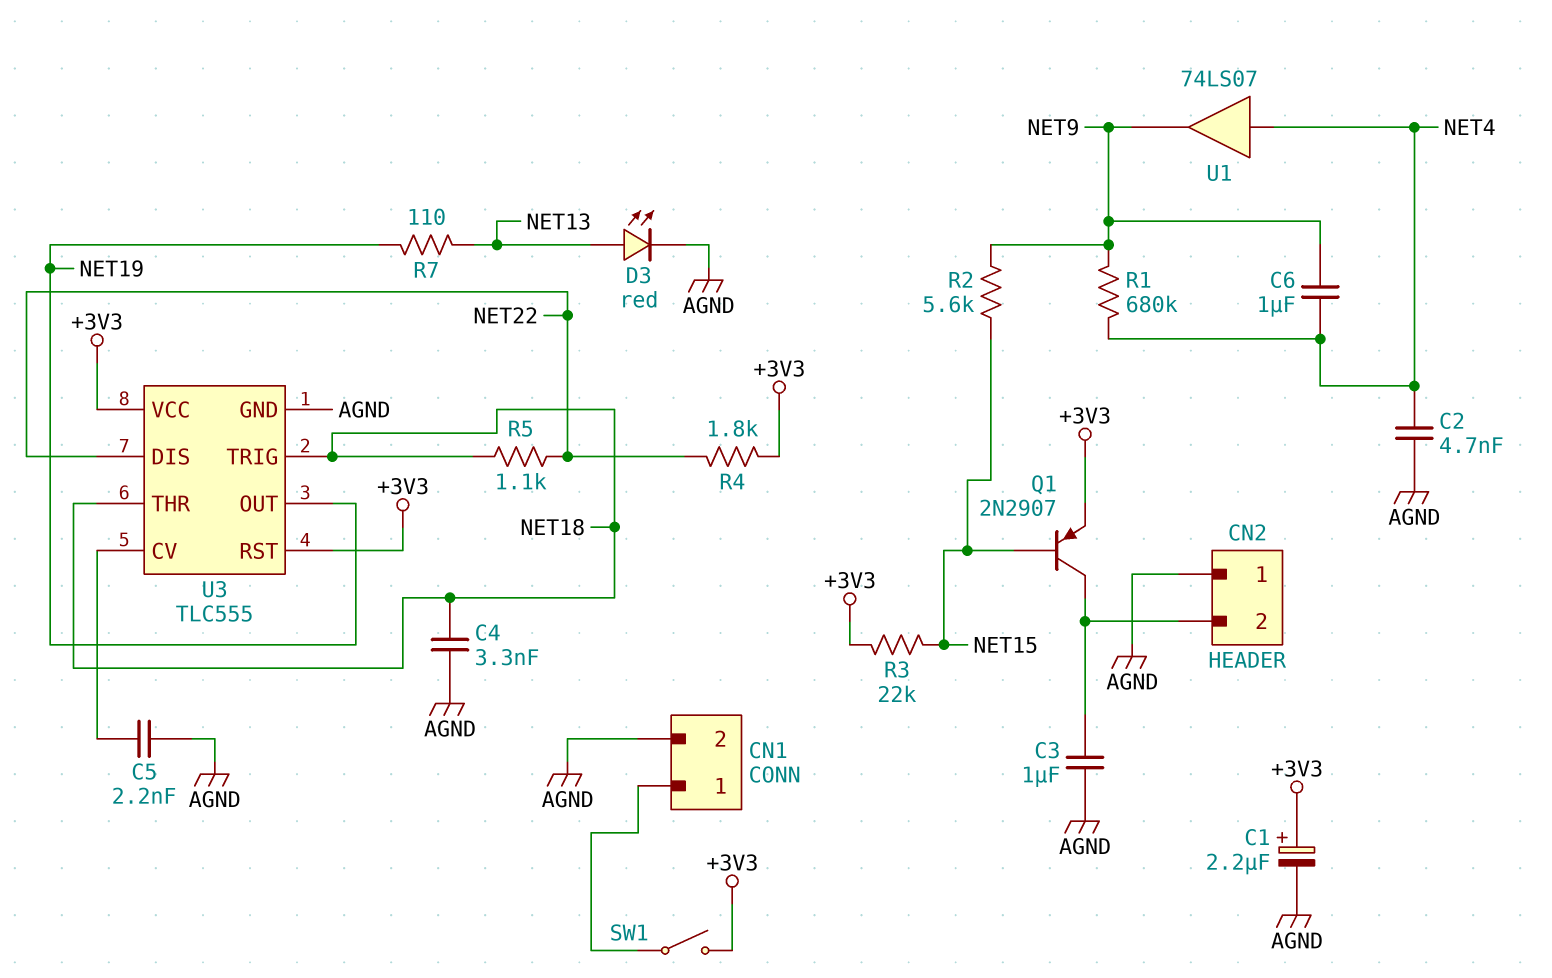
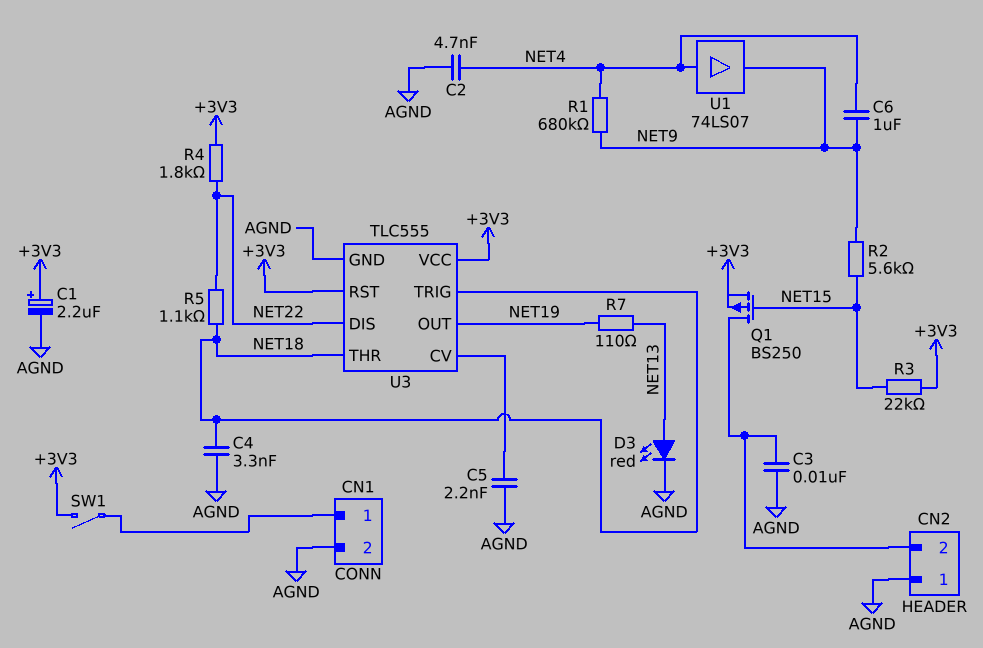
C3: 1uF (AGND, CN2/2) -> 10nF (AGND, CN2/2)
Q1: PNP 2N2907 (B NET15, C CN2/2, E +3V3) -> PMOS BS250 (G NET15, D CN2/2, S +3V3)

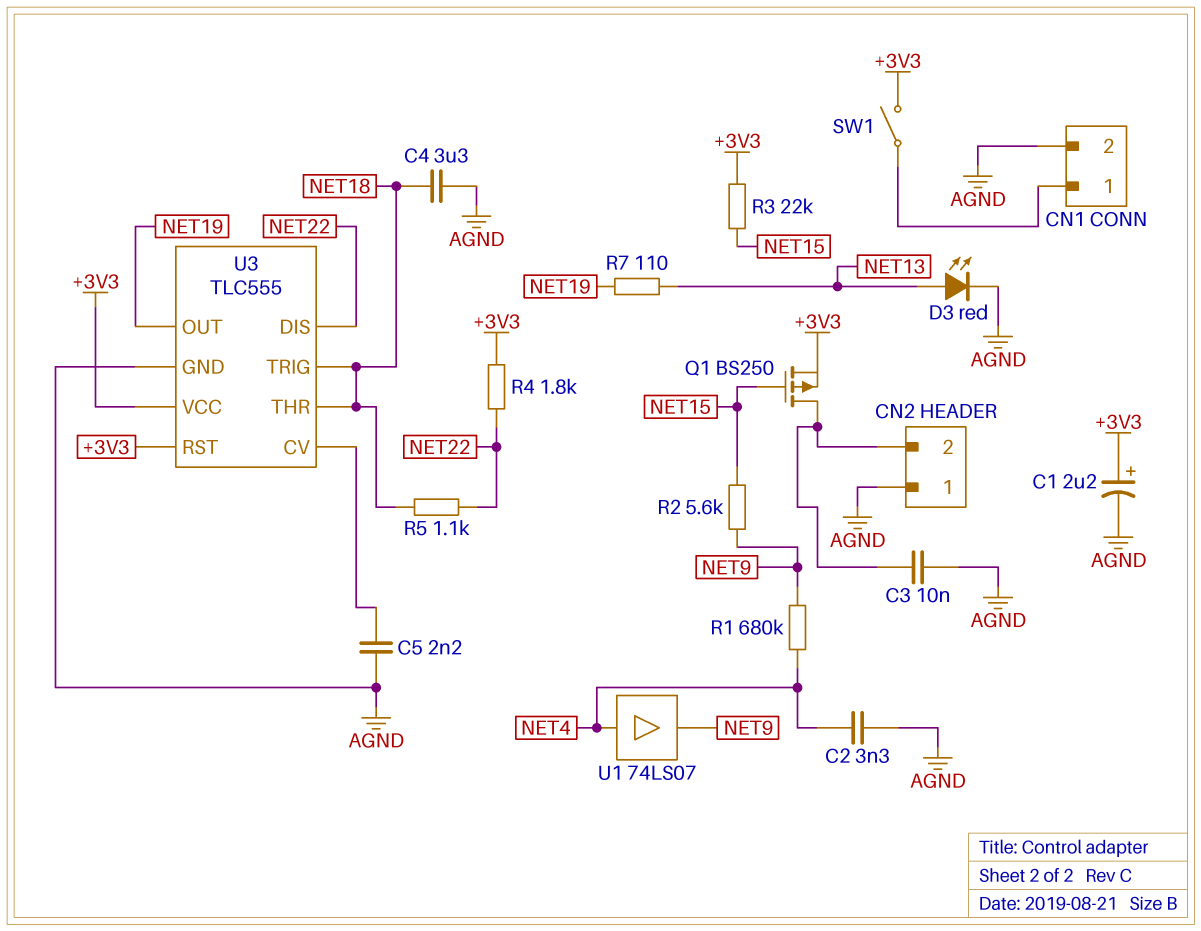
C2: 4.7nF (AGND, NET4) -> 3.3nF (AGND, NET4)
C4: 3.3nF (AGND, NET18) -> 3.3uF (AGND, NET18)
C6: 1uF (NET4, NET9) -> none

